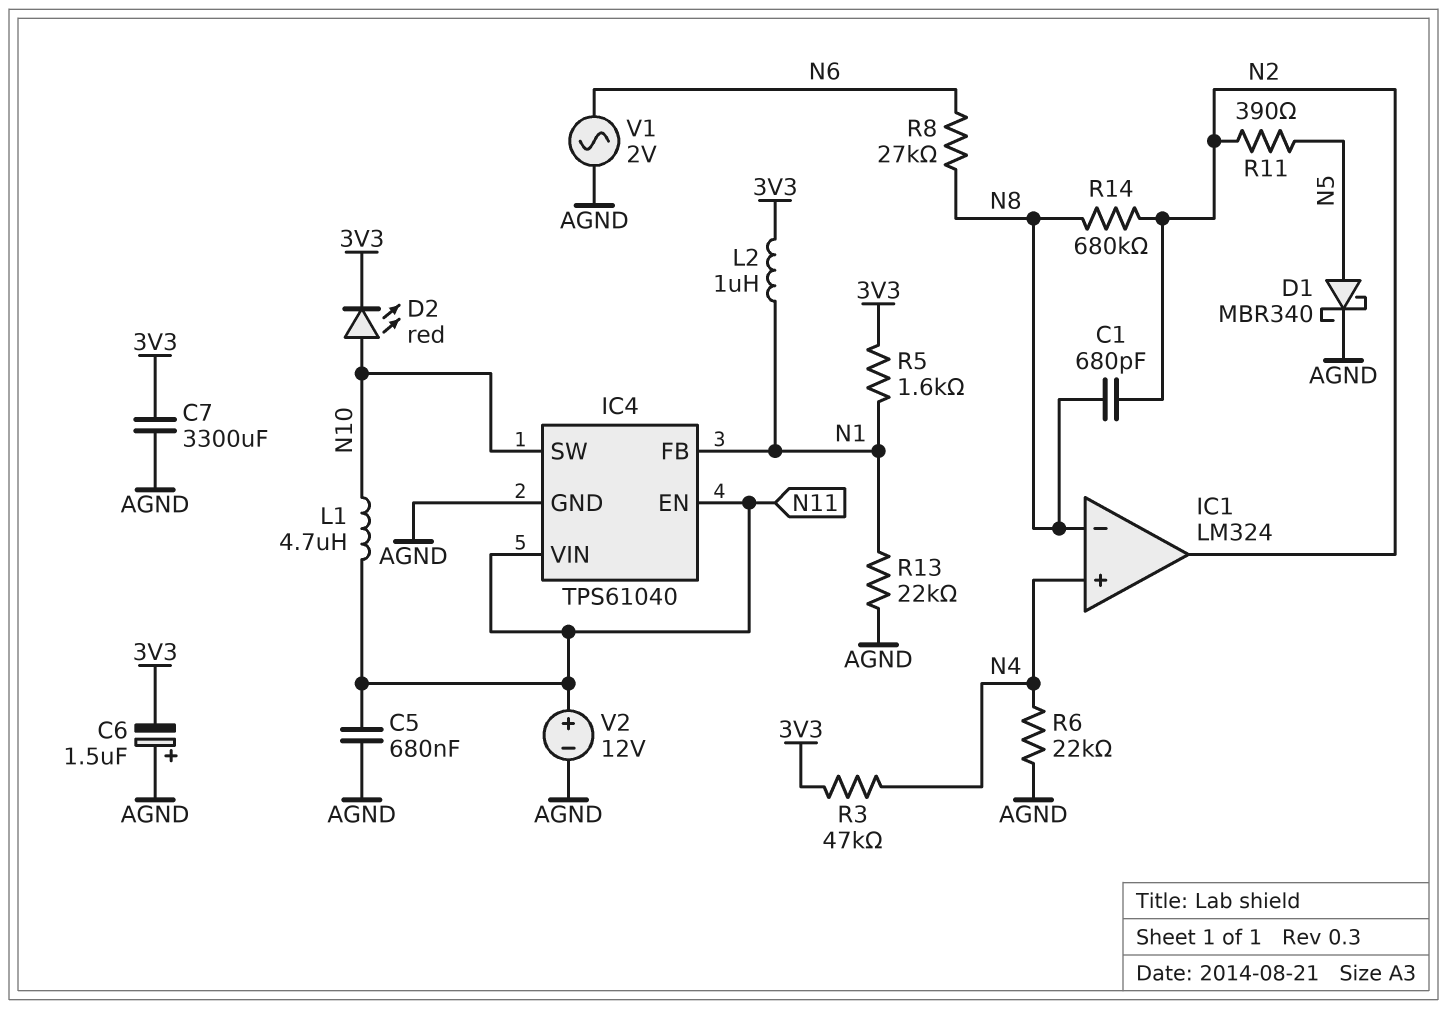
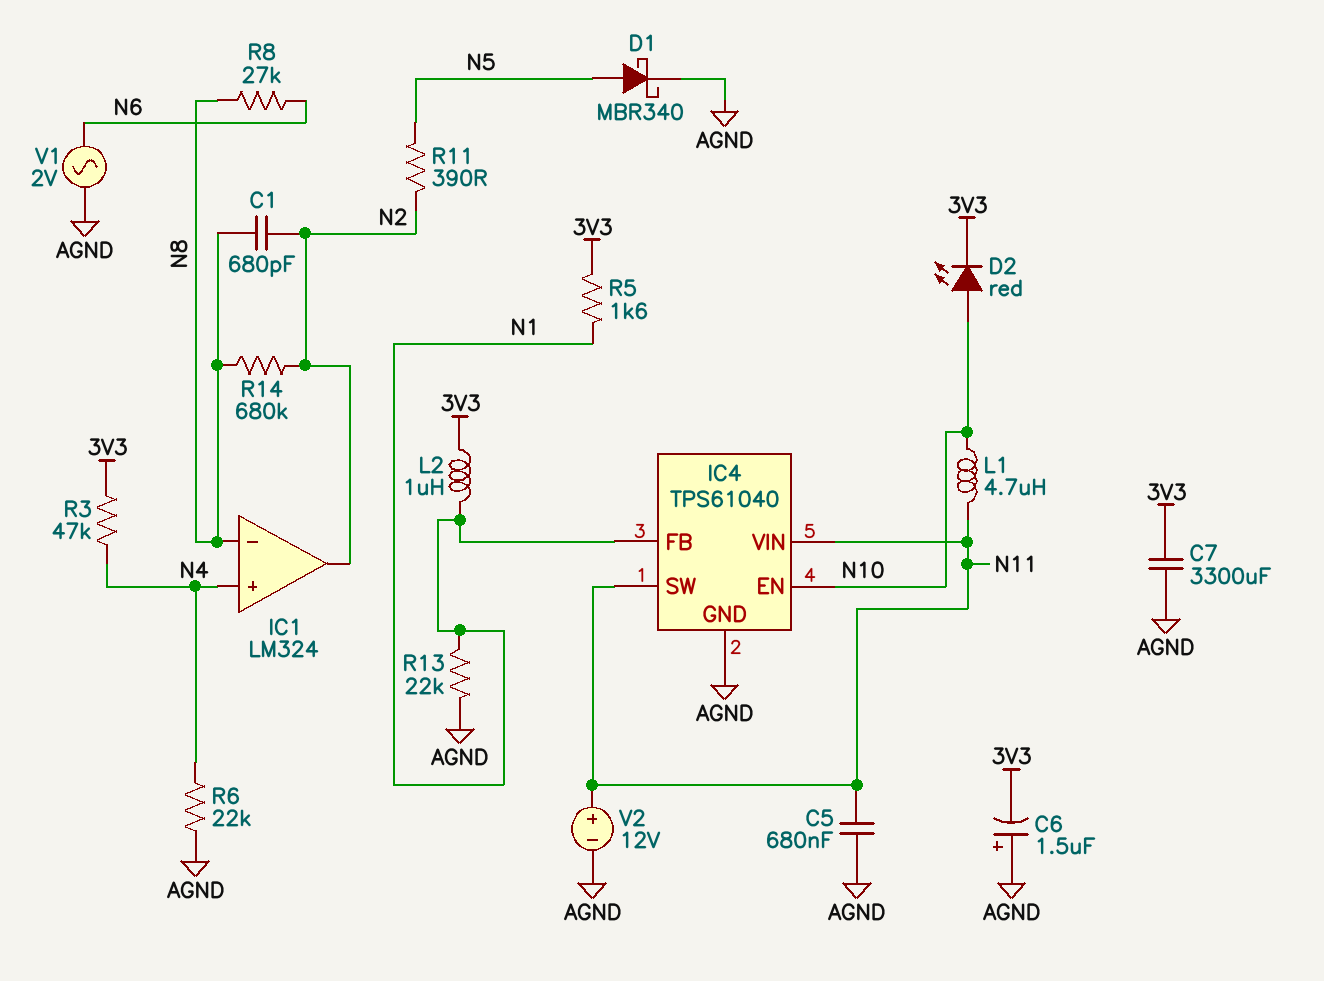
IC4 pin EN: N11 -> N10
IC4 pin SW: N10 -> N11

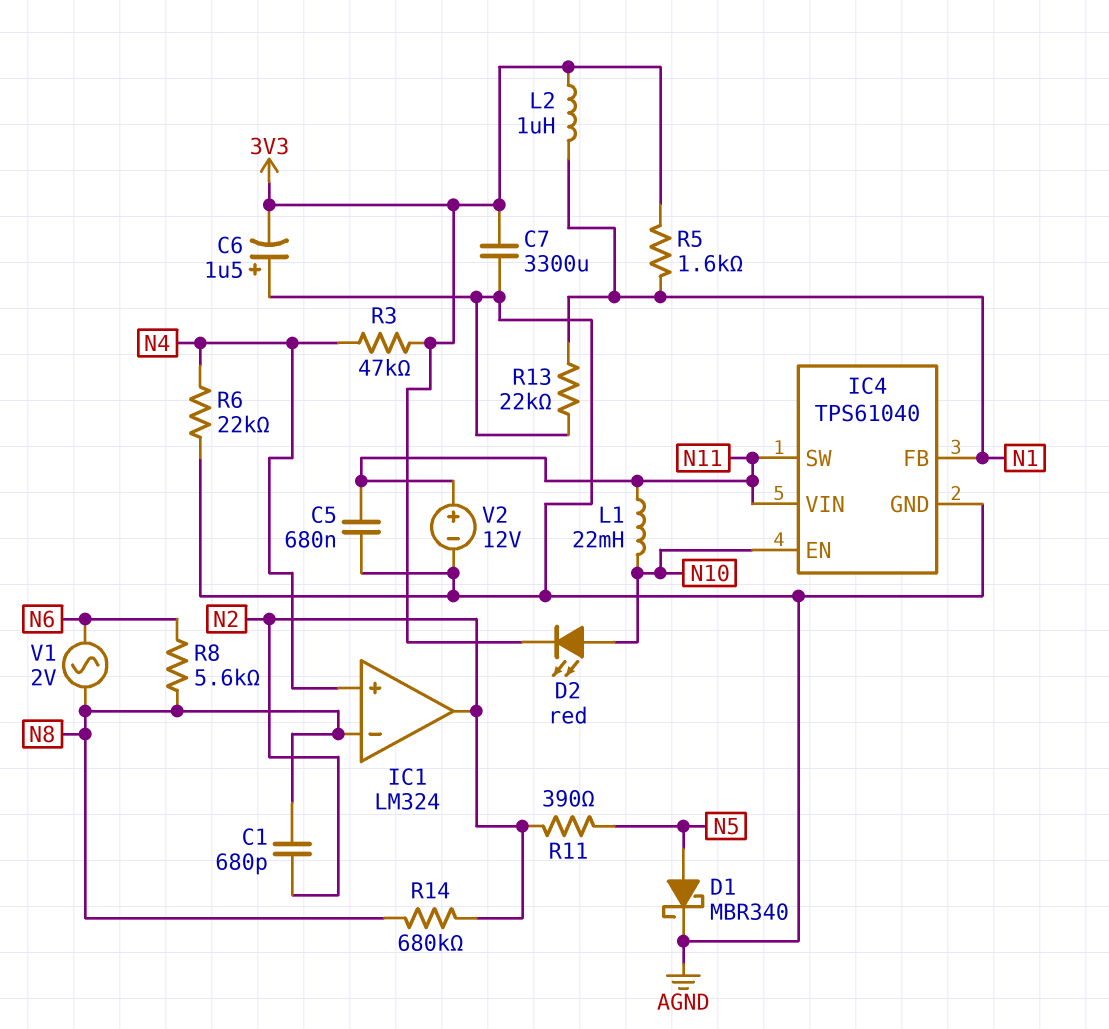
L1: 4.7uH (N10, N11) -> 22mH (N10, N11)
R8: 27k (N6, N8) -> 5.6k (N6, N8)
V1: AC 2V (AGND, N6) -> AC 2V (N6, N8)

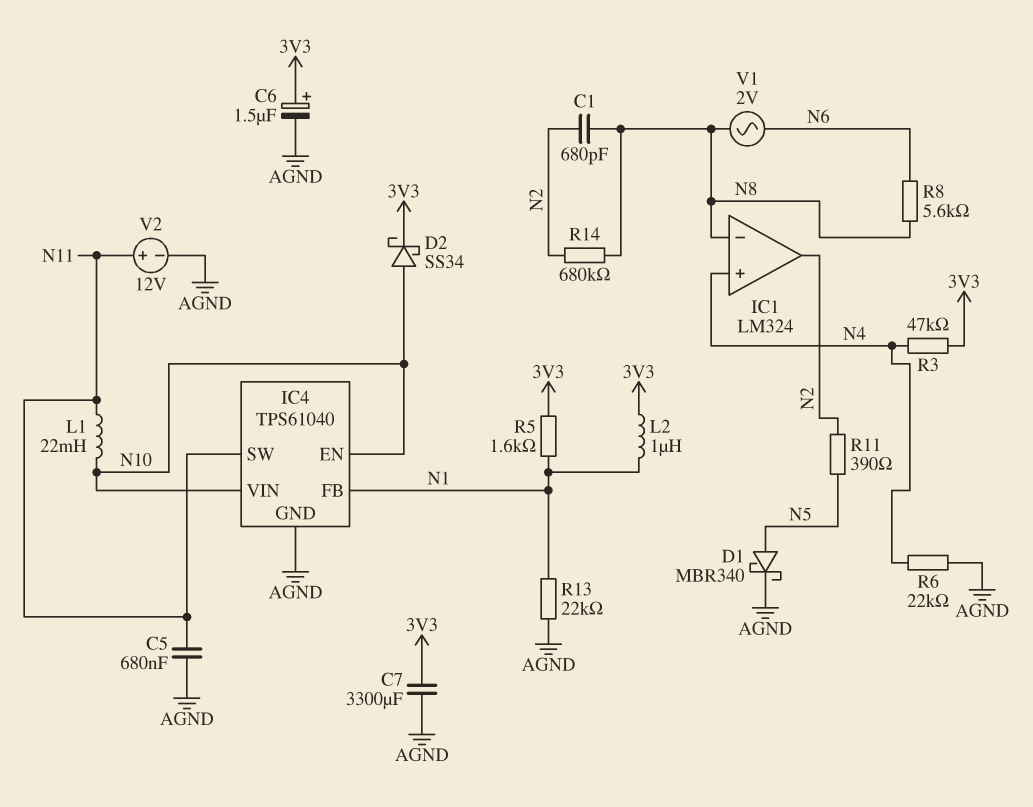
C6: 1.5uF (plus AGND, minus 3V3) -> 1.5uF (plus 3V3, minus AGND)
D2: LED red (A N10, K 3V3) -> schottky SS34 (A N10, K 3V3)
IC4 pin VIN: N11 -> N10

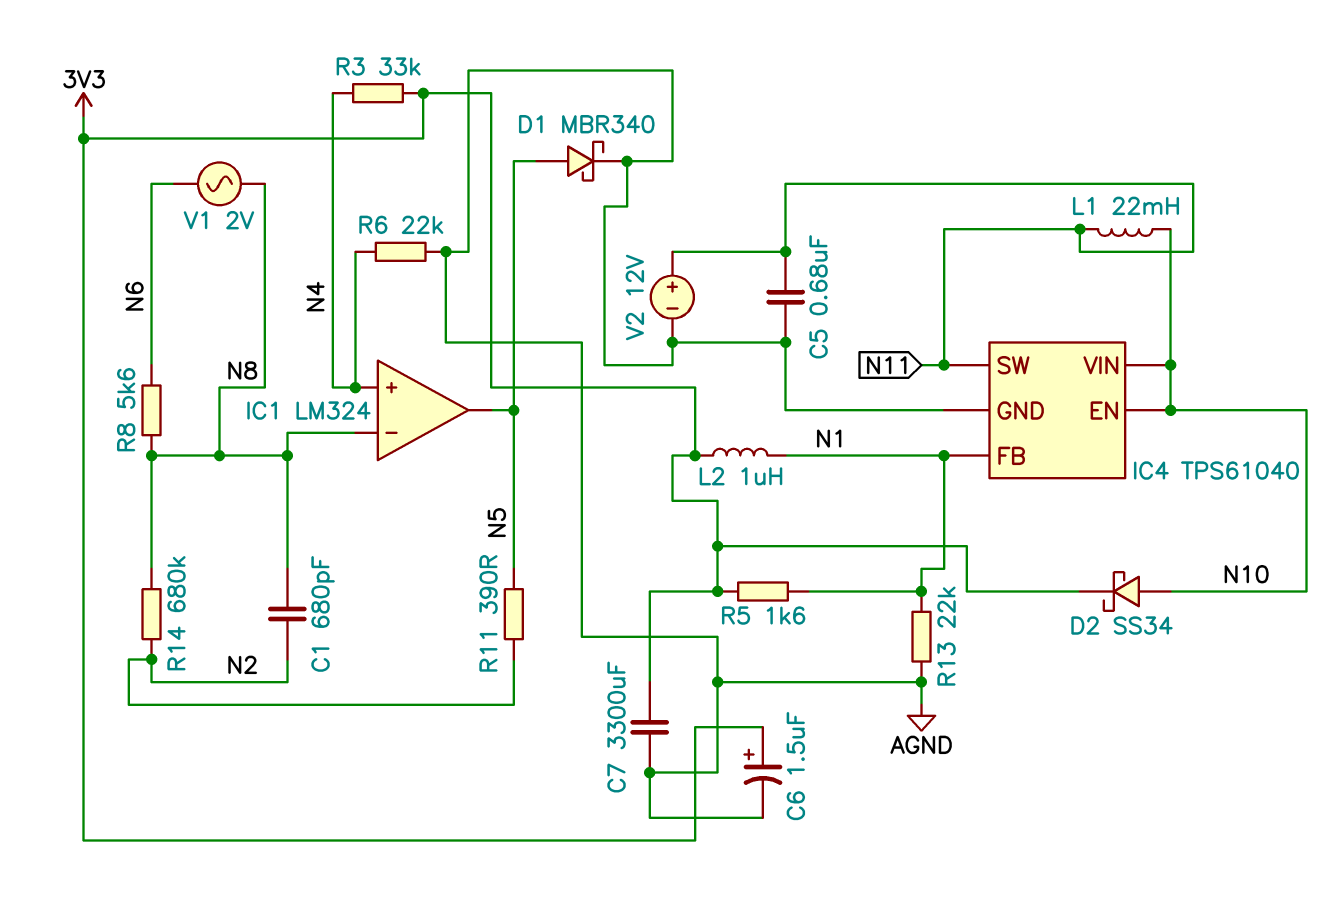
IC1 pin out: N2 -> N5
R3: 47k (3V3, N4) -> 33k (3V3, N4)

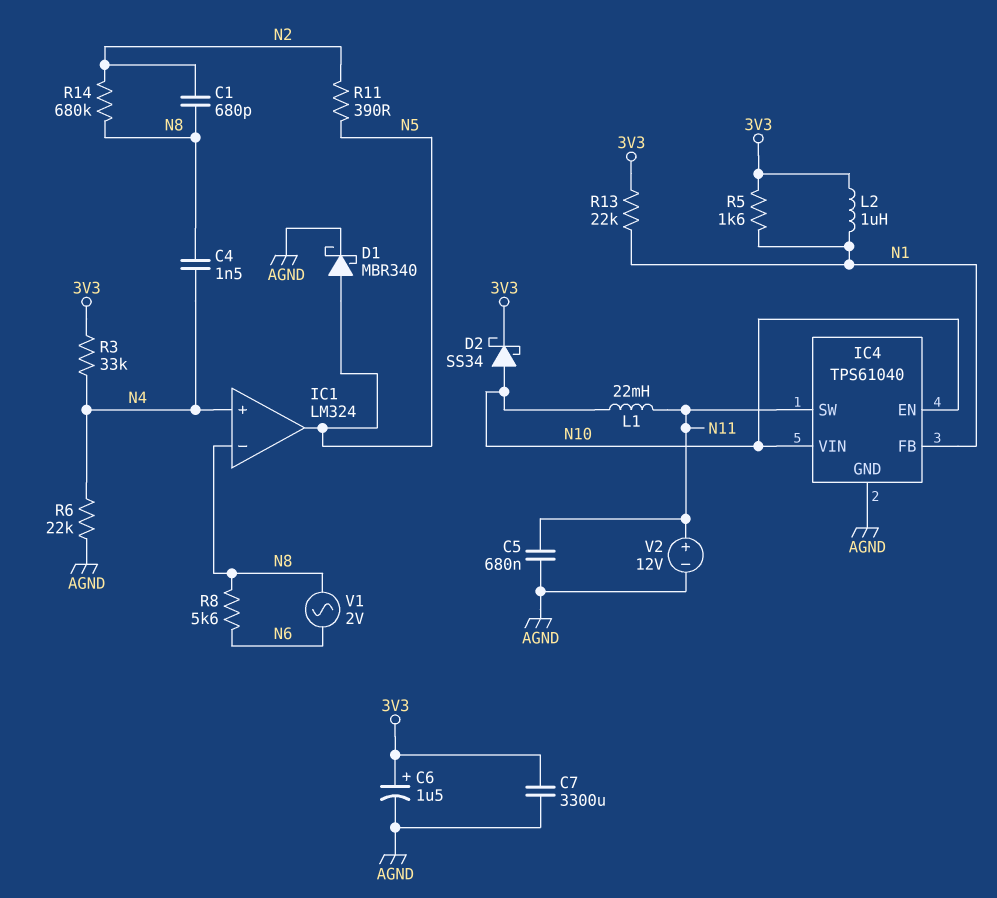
C4: none -> 1.5nF (N4, N8)
R13: 22k (AGND, N1) -> 22k (3V3, N1)

